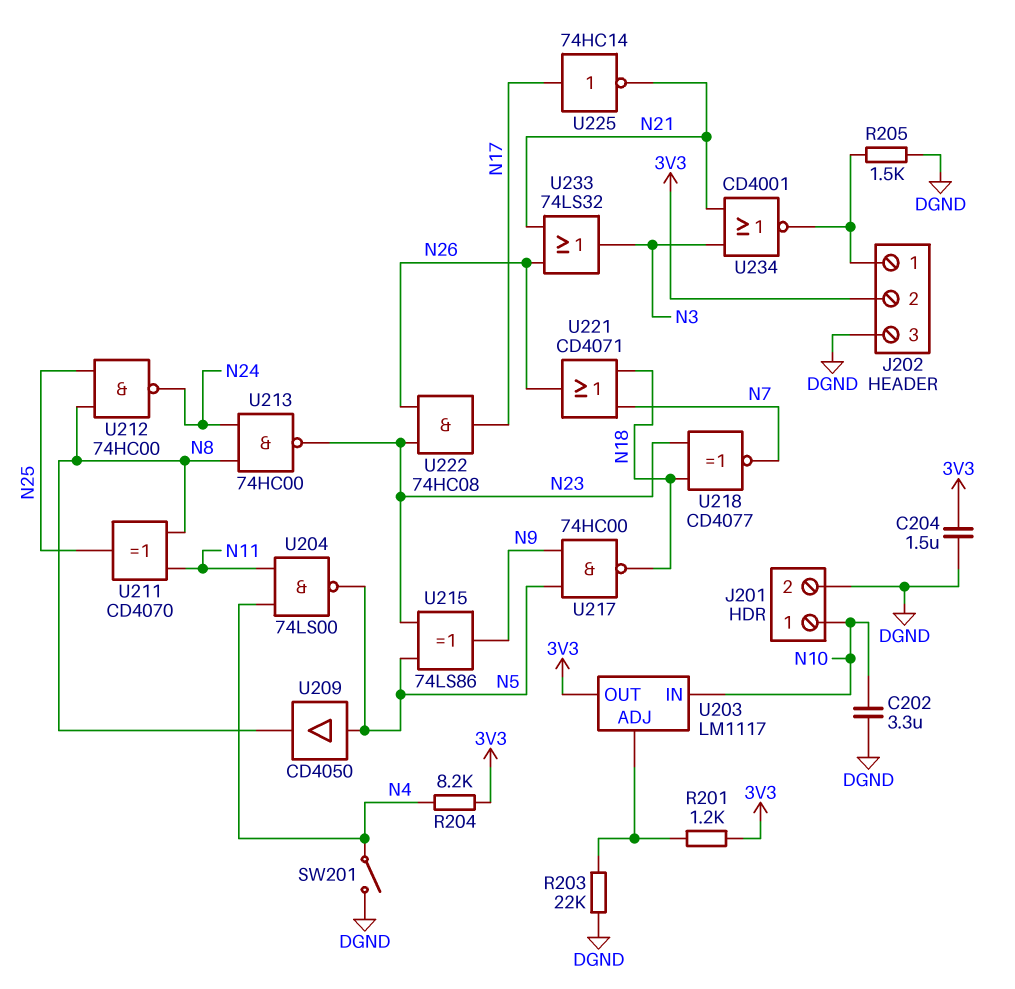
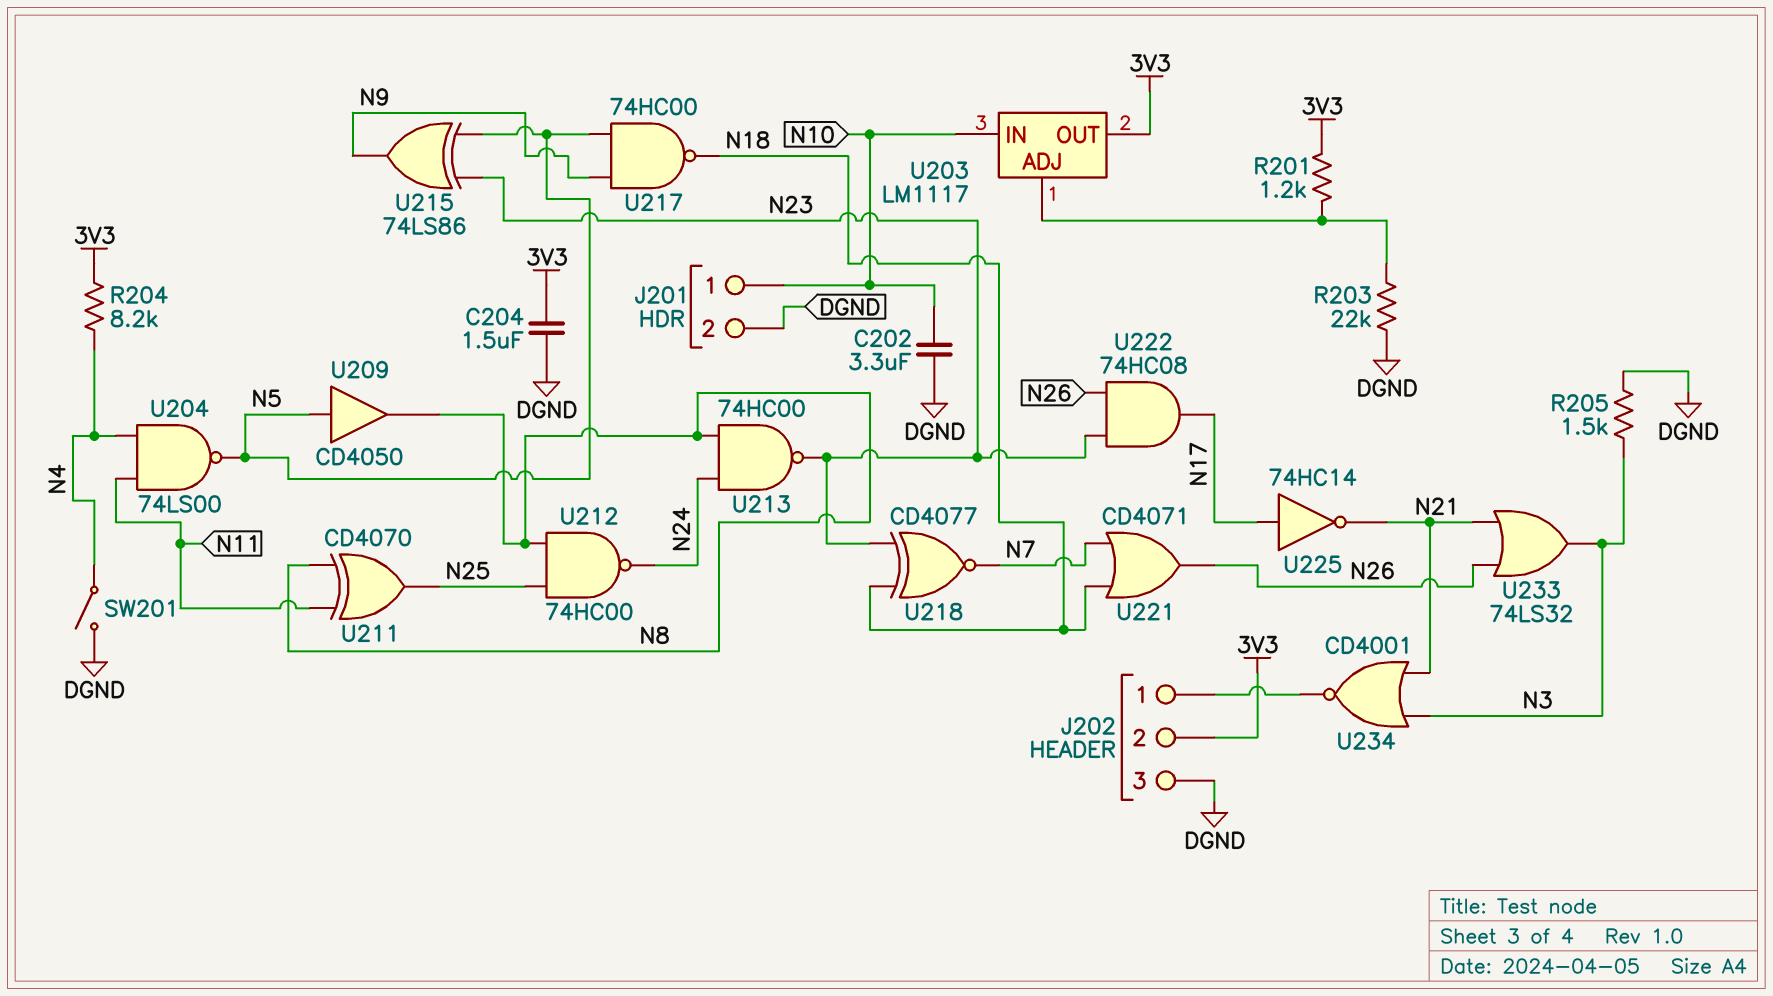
R205: 1.5k (DGND, J202/1) -> 1.5k (DGND, N3)

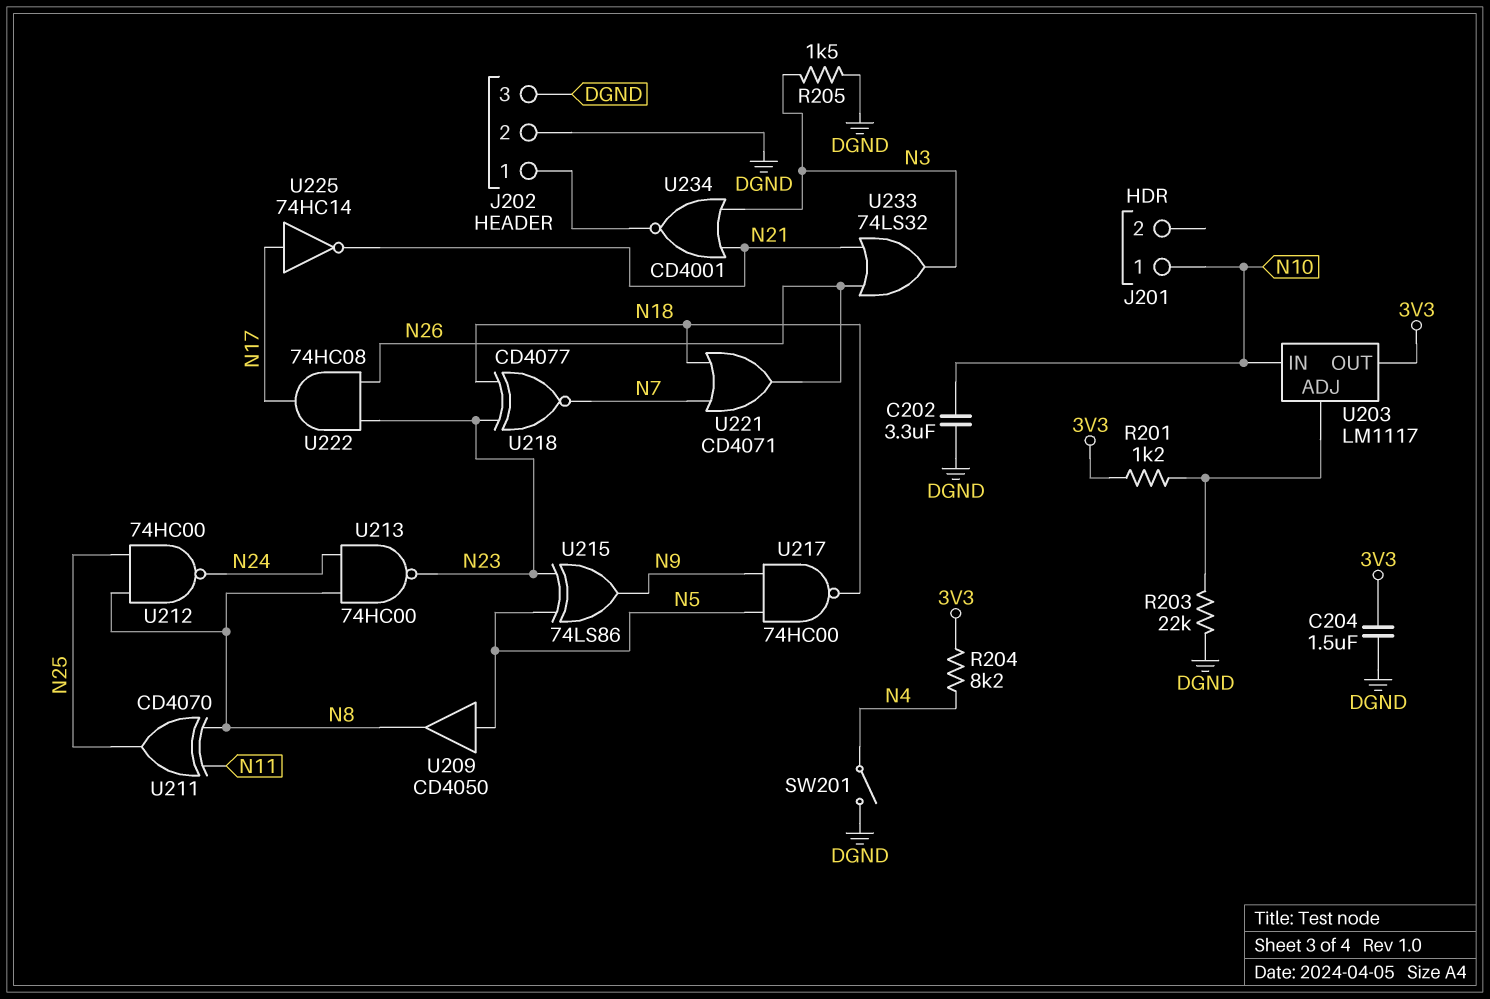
J201 pin 2: DGND -> none
J202 pin 2: 3V3 -> DGND
U204: NAND 74LS00 (in N4, in N11, out N5) -> none

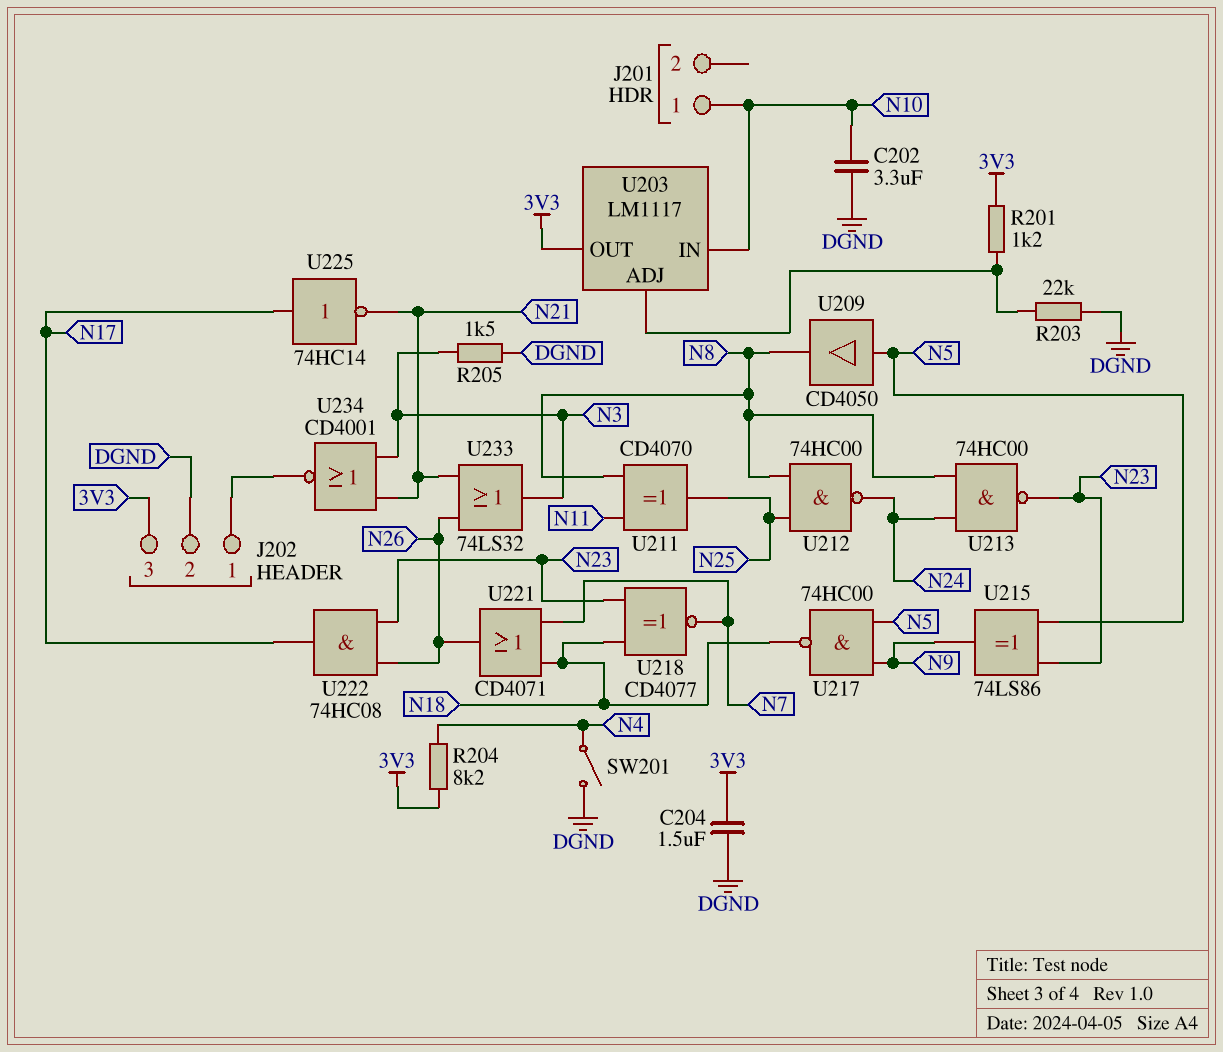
J202 pin 3: DGND -> 3V3

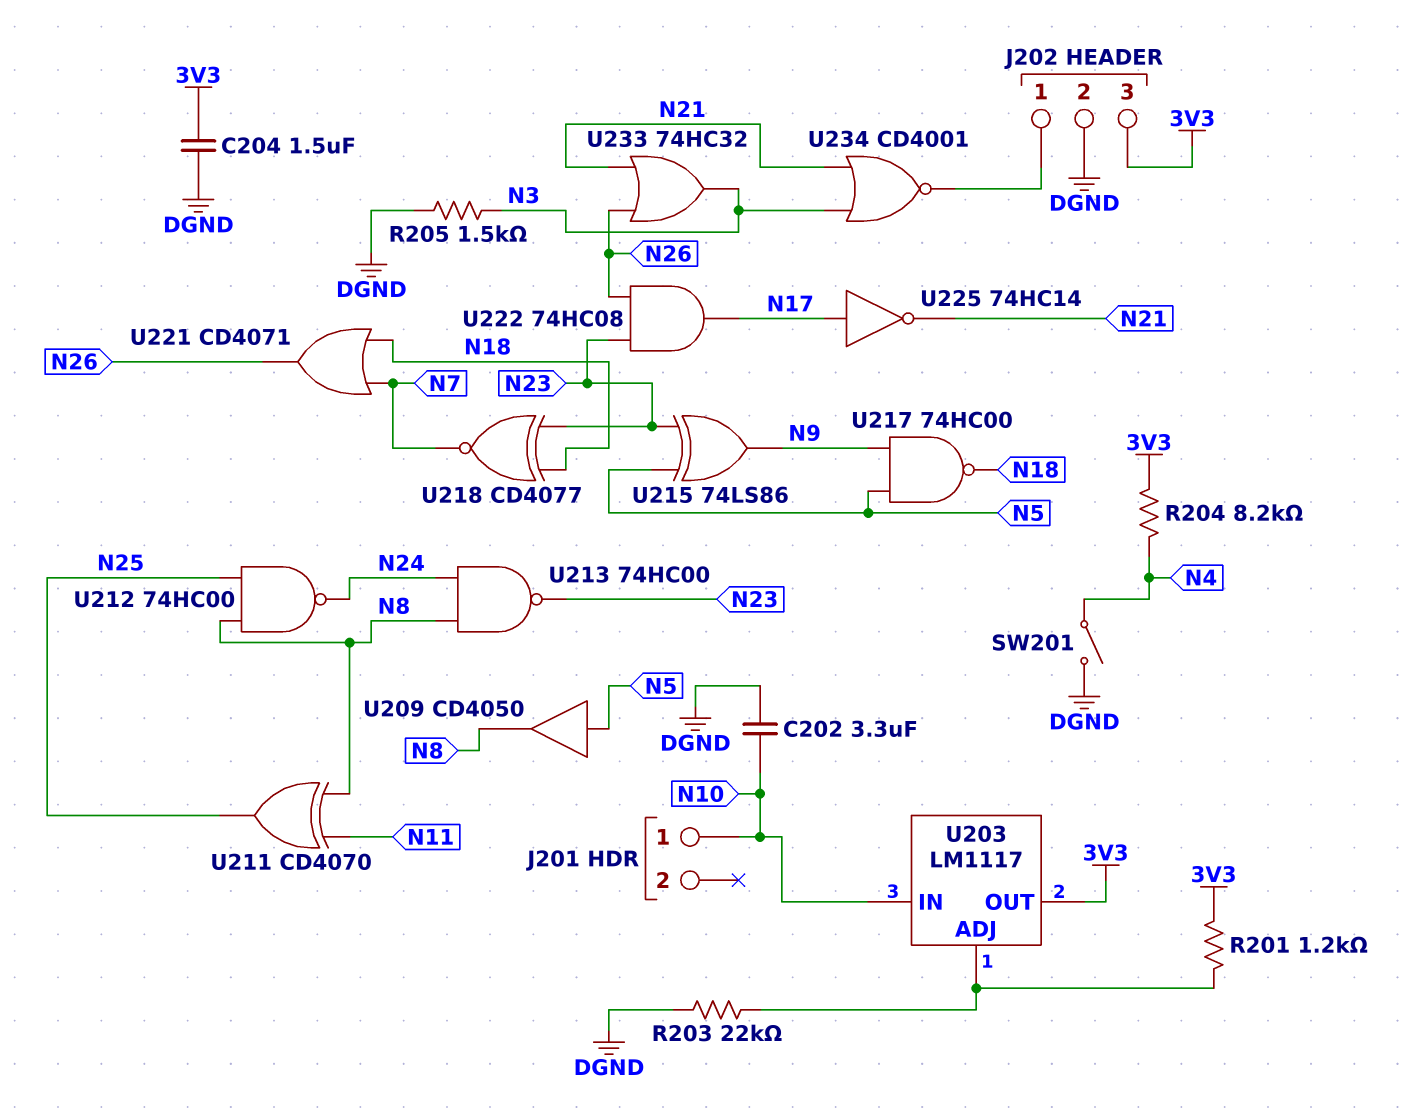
U233: OR 74LS32 (in N21, in N26, out N3) -> OR 74HC32 (in N21, in N26, out N3)

